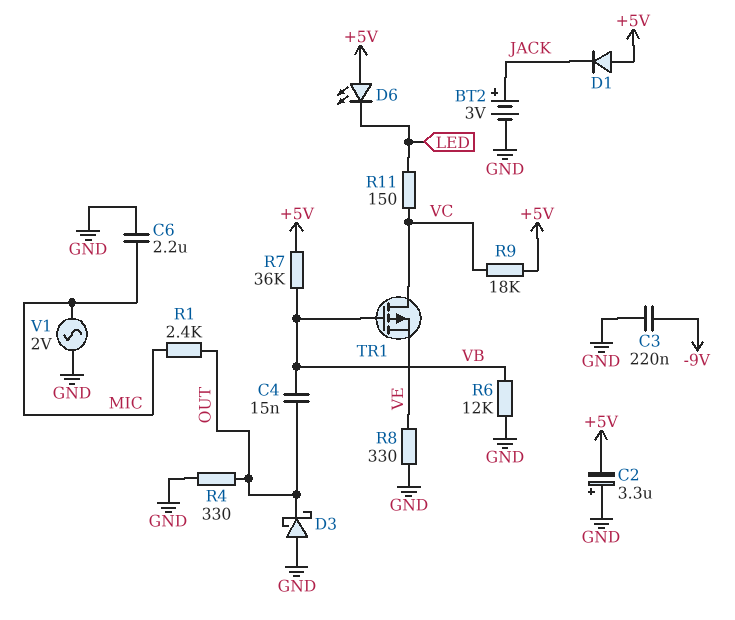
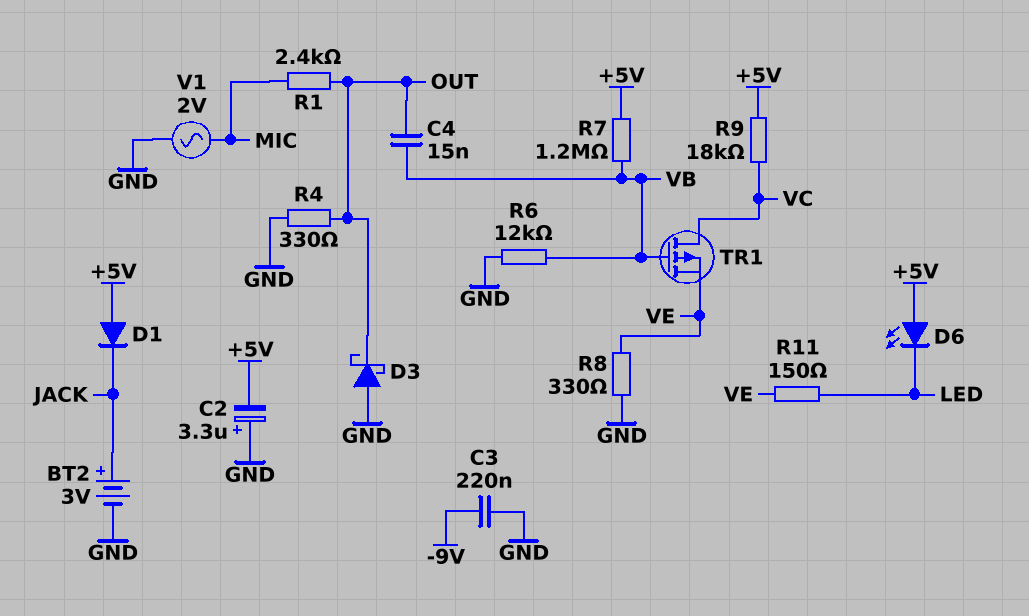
C6: 2.2uF (GND, MIC) -> none
R7: 36k (+5V, VB) -> 1.2M (+5V, VB)
R11: 150 (LED, VC) -> 150 (LED, VE)

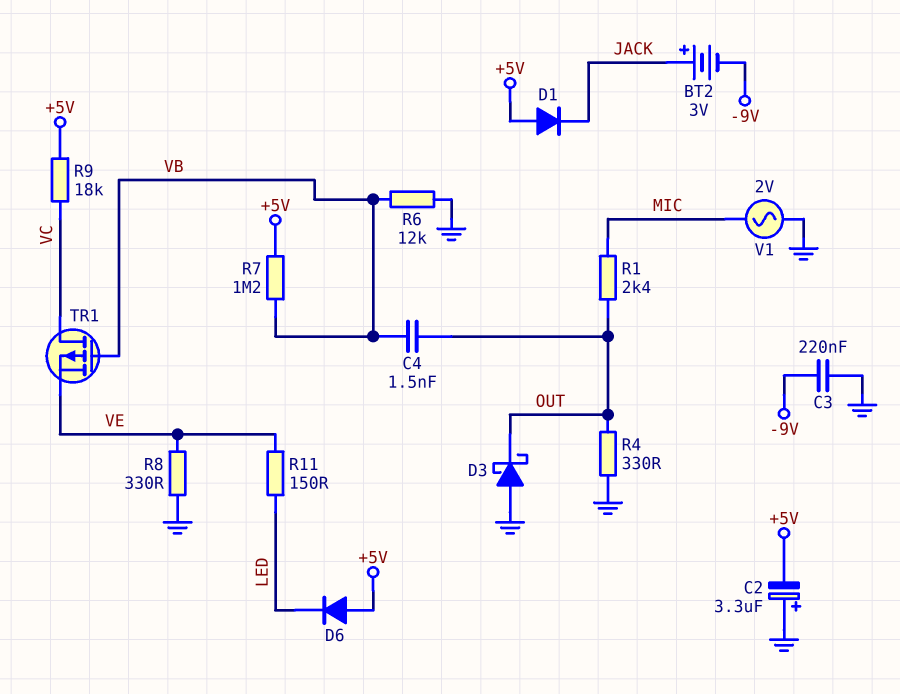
BT2: 3V (plus JACK, minus GND) -> 3V (plus JACK, minus -9V)
C4: 15nF (OUT, VB) -> 1.5nF (OUT, VB)
D6: LED (A +5V, K LED) -> diode (A +5V, K LED)

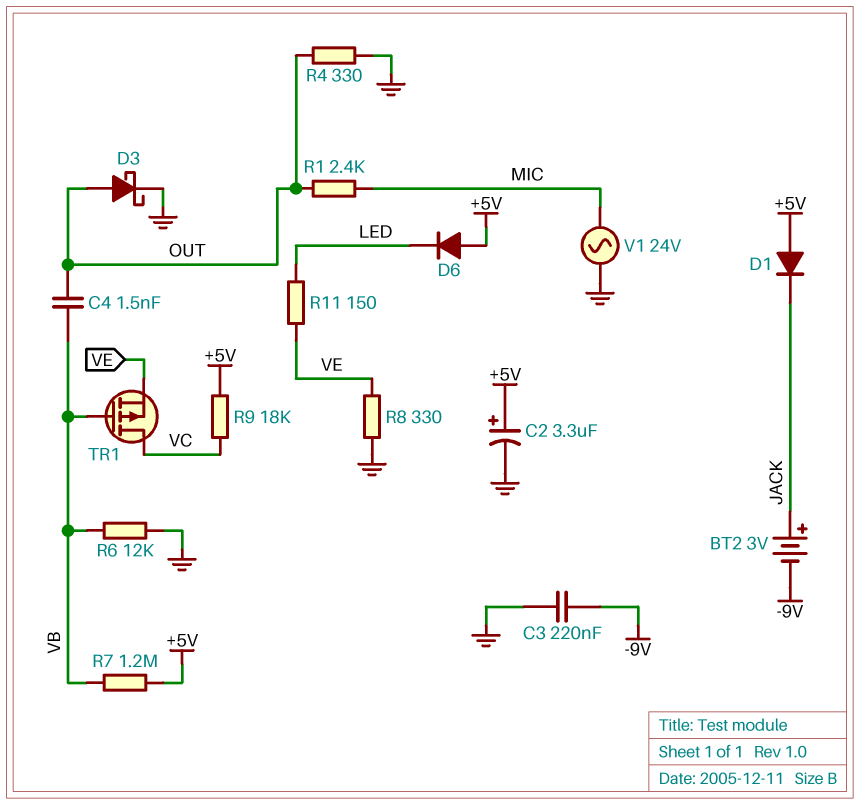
C2: 3.3uF (plus GND, minus +5V) -> 3.3uF (plus +5V, minus GND)
D3: schottky (A GND, K OUT) -> schottky (A OUT, K GND)
V1: AC 2V (GND, MIC) -> AC 24V (GND, MIC)

